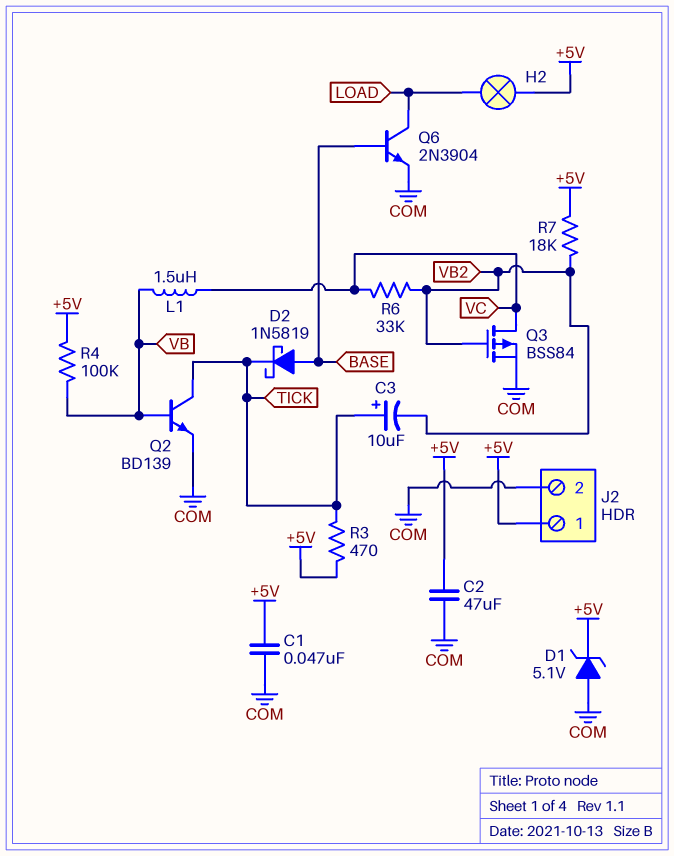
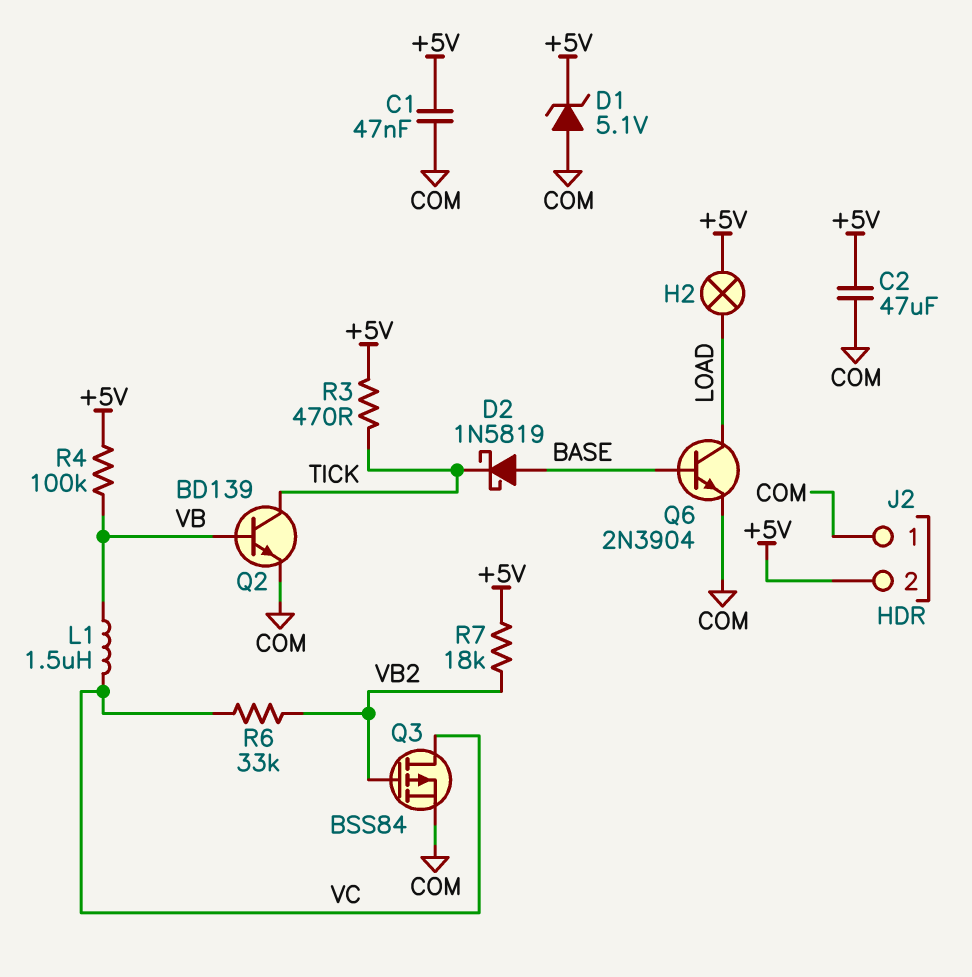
C3: 10uF (plus TICK, minus VB2) -> none
J2 pin 1: +5V -> COM
J2 pin 2: COM -> +5V

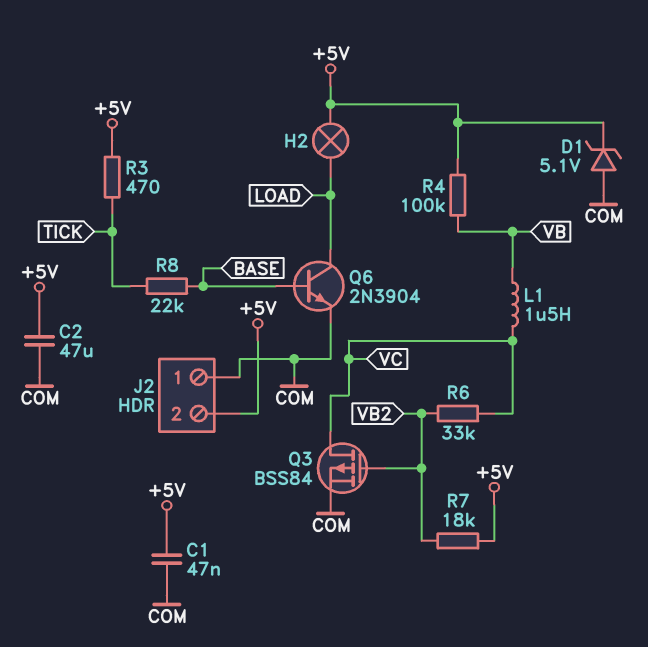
D2: schottky 1N5819 (A BASE, K TICK) -> none
Q2: NPN BD139 (B VB, C TICK, E COM) -> none
R8: none -> 22k (BASE, TICK)

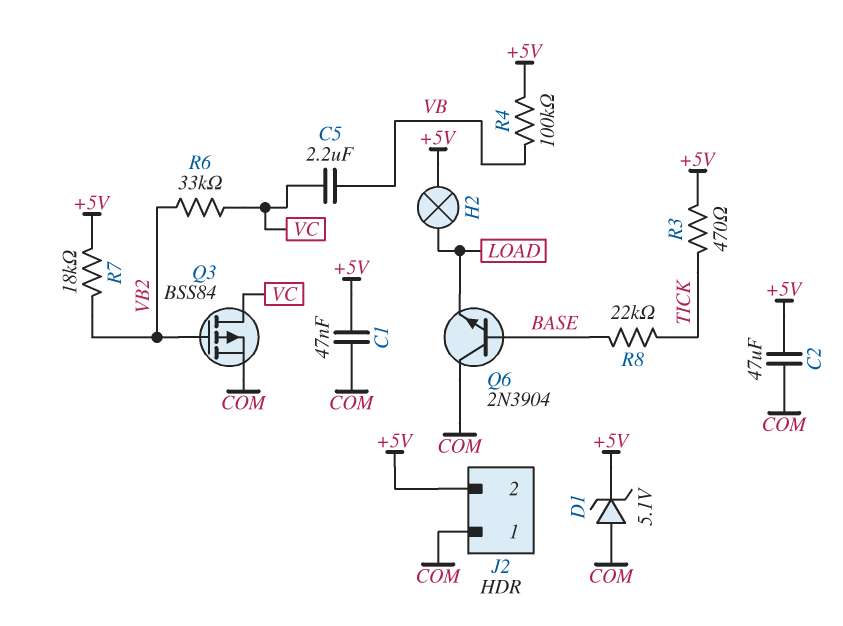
C5: none -> 2.2uF (VB, VC)
L1: 1.5uH (VB, VC) -> none
Q6: NPN 2N3904 (B BASE, C LOAD, E COM) -> NPN 2N3904 (B BASE, C COM, E LOAD)

